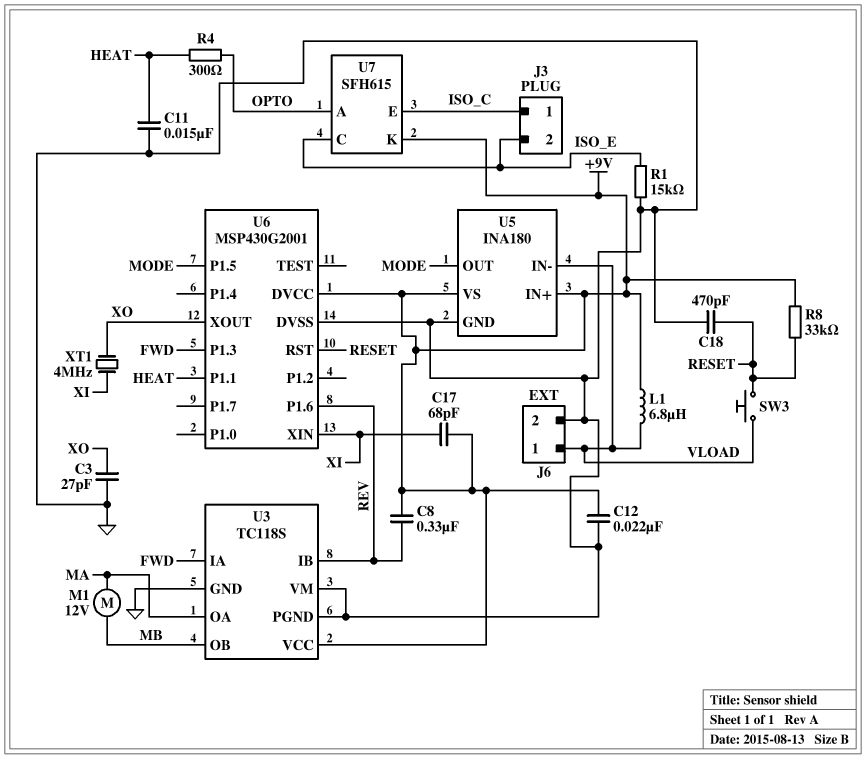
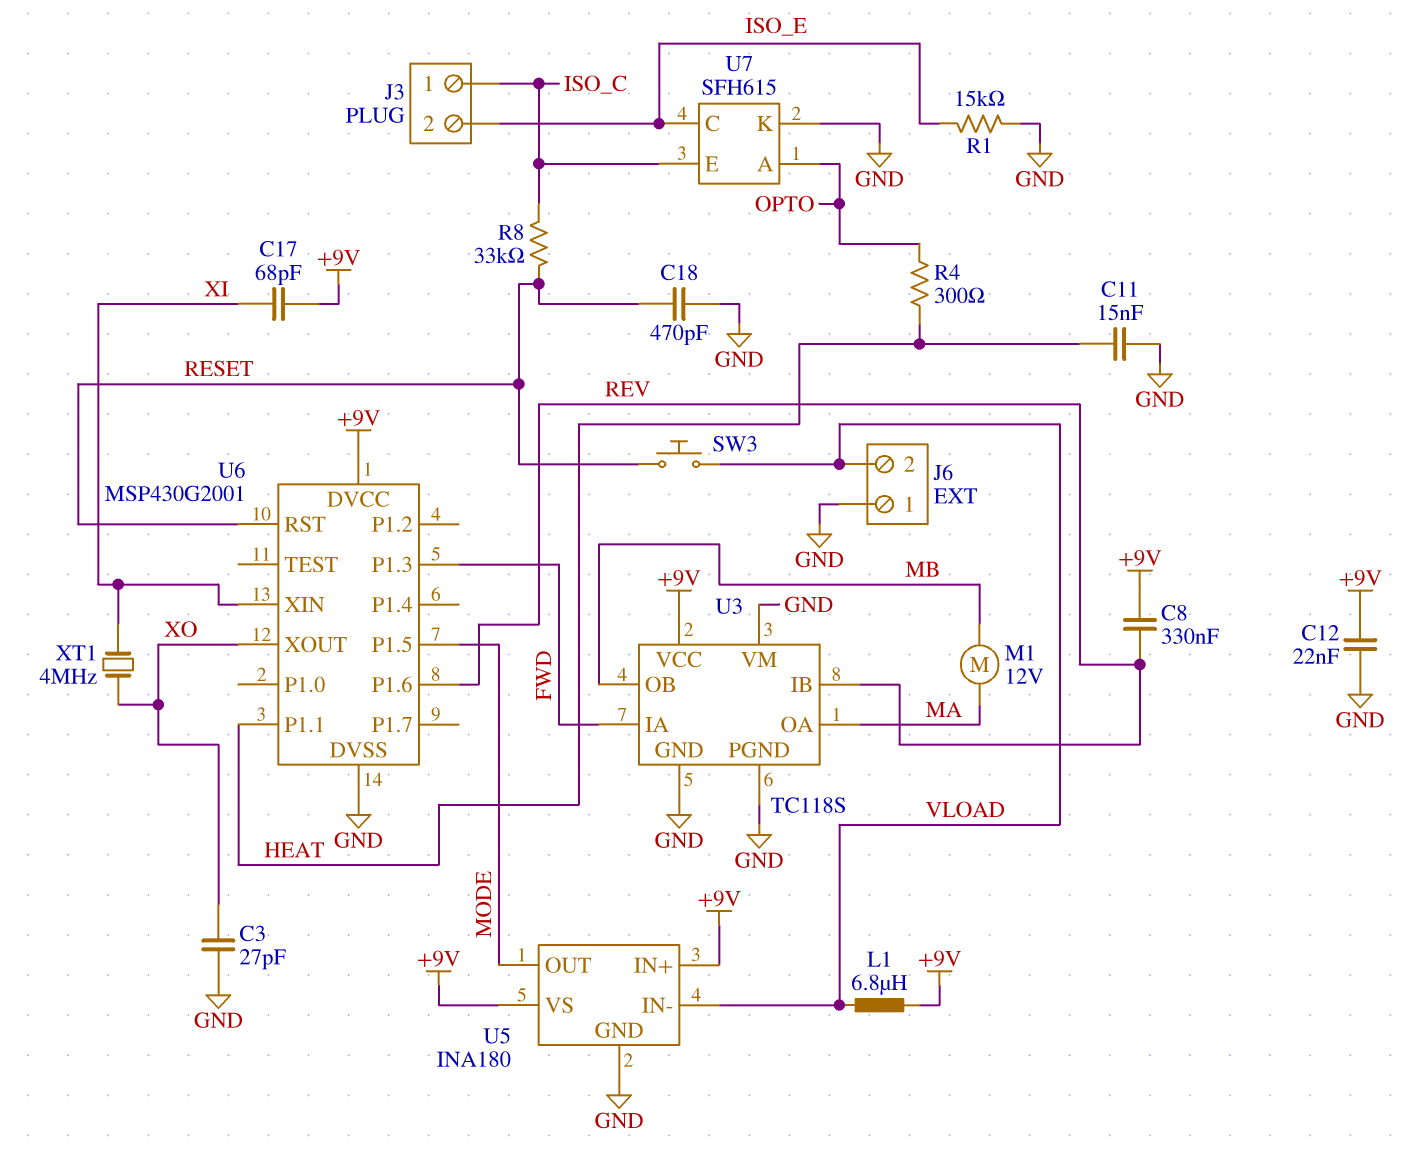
J6 pin 1: VLOAD -> GND
J6 pin 2: GND -> VLOAD
R8: 33k (+9V, RESET) -> 33k (ISO_C, RESET)
U7 pin K: +9V -> GND

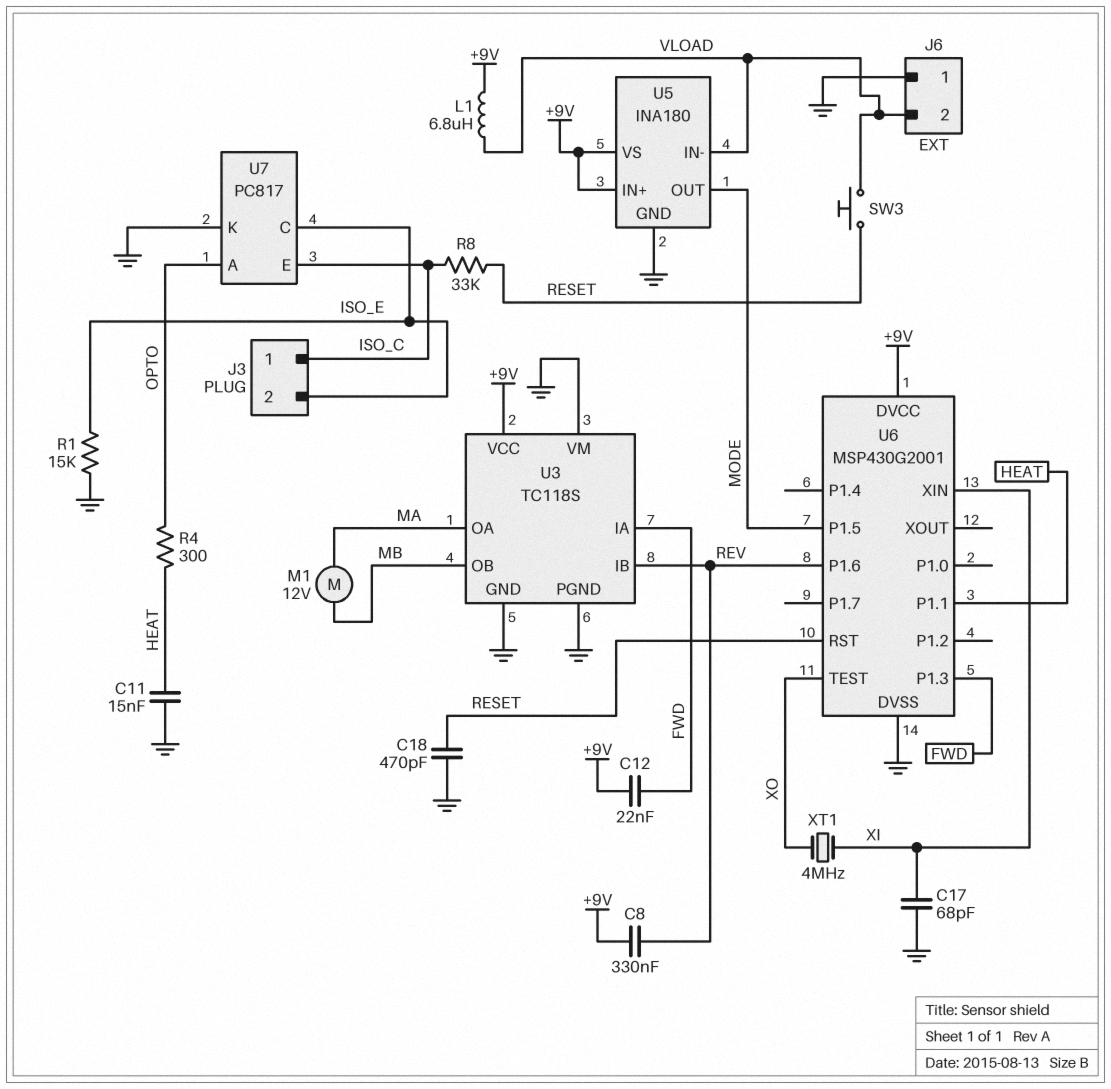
C3: 27pF (GND, XO) -> none
C12: 22nF (+9V, GND) -> 22nF (+9V, FWD)
C17: 68pF (+9V, XI) -> 68pF (GND, XI)
U6 pin TEST: none -> XO
U6 pin XOUT: XO -> none
U7: SFH615 -> PC817

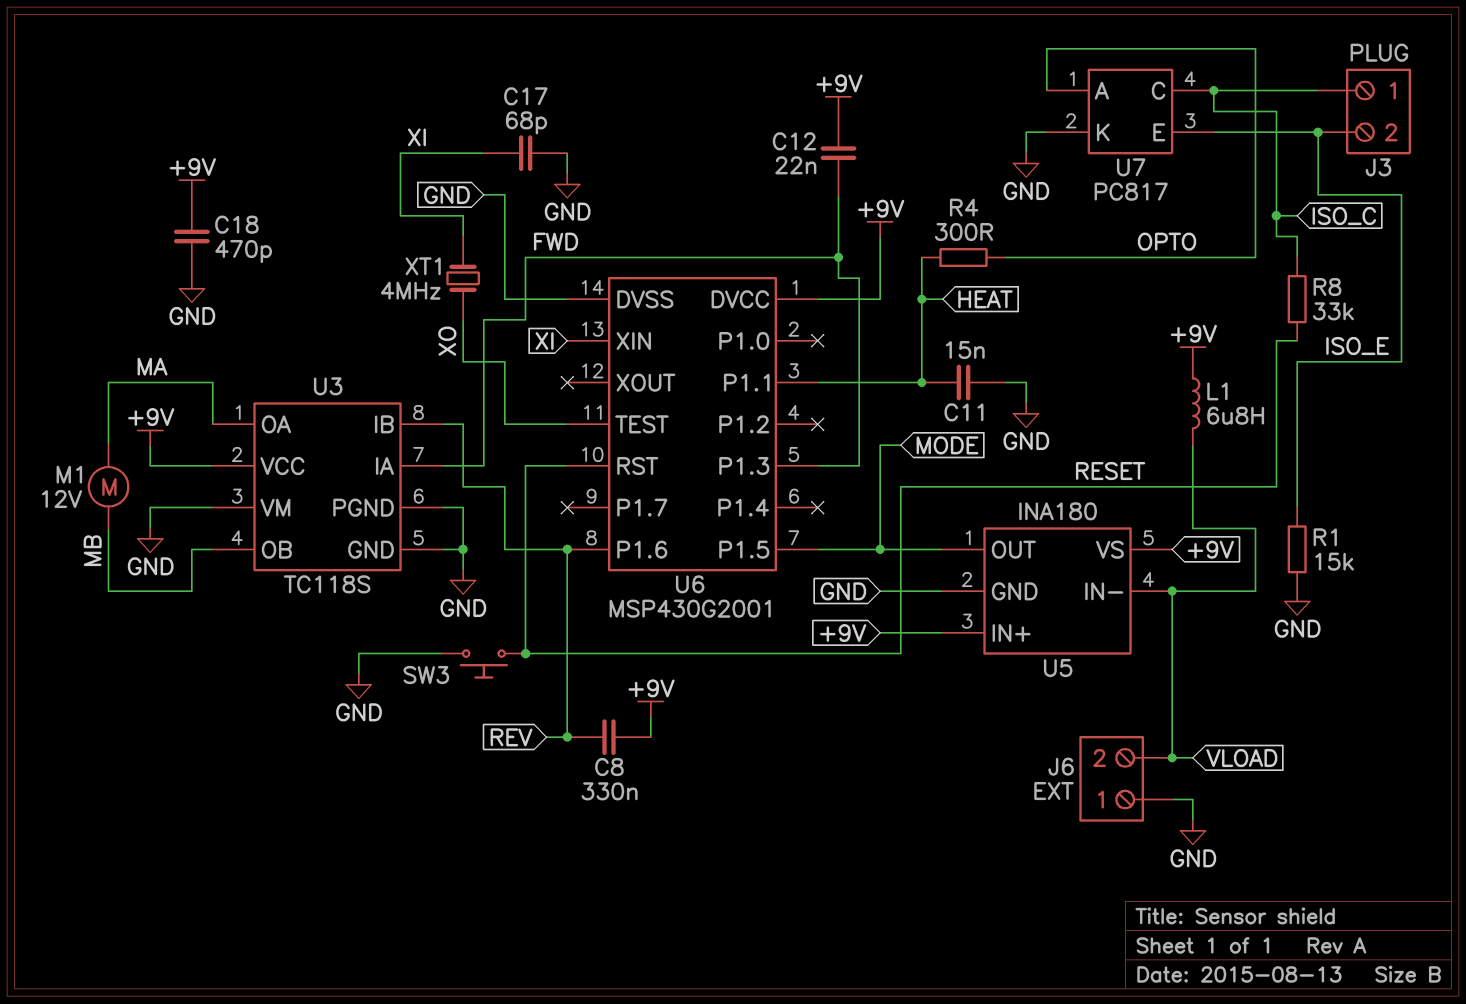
C18: 470pF (GND, RESET) -> 470pF (+9V, GND)
SW3: button (RESET, VLOAD) -> button (GND, RESET)
U7 pin C: ISO_E -> ISO_C
U7 pin E: ISO_C -> ISO_E

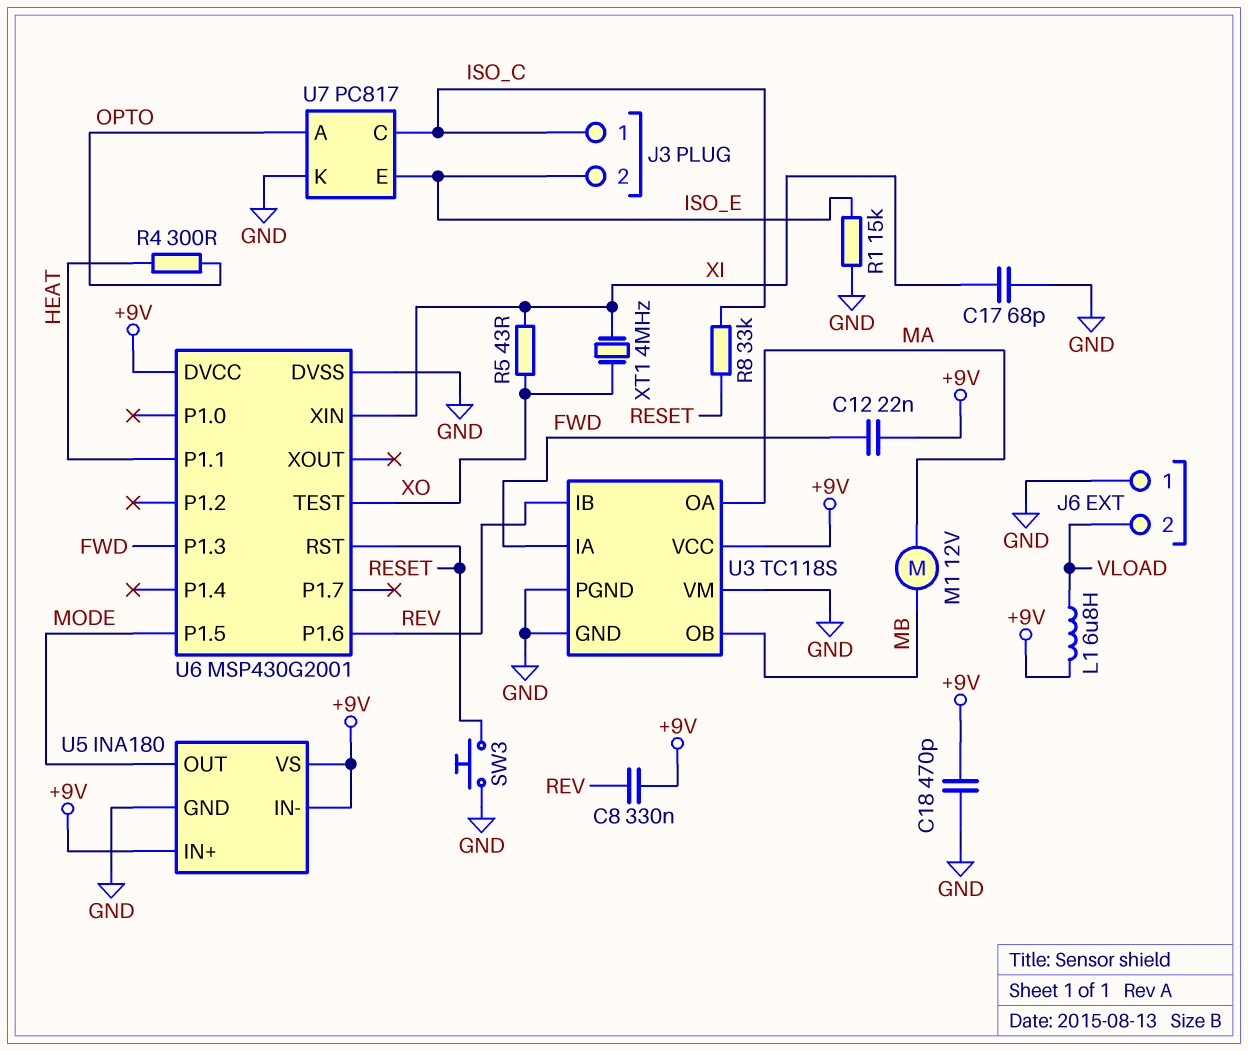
C11: 15nF (GND, HEAT) -> none
R5: none -> 43 (XI, XO)
U5 pin IN-: VLOAD -> +9V

